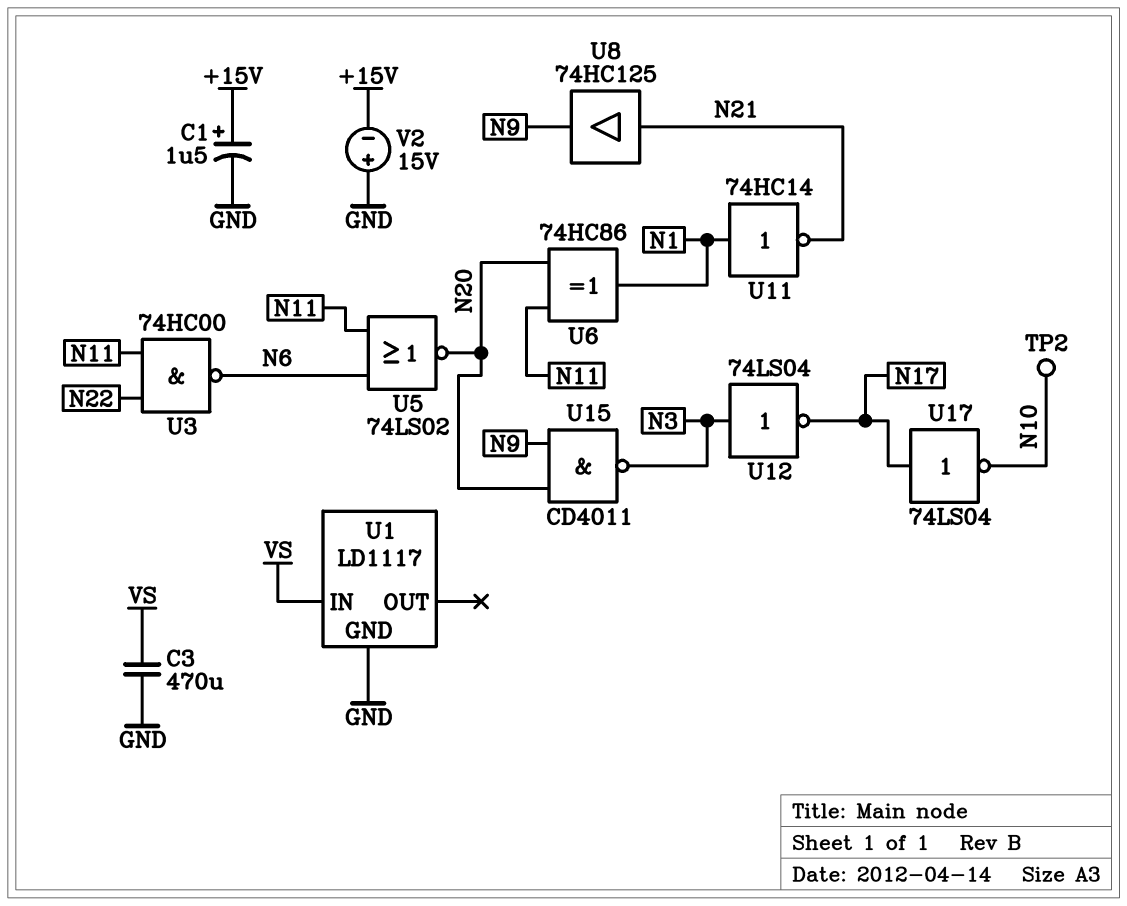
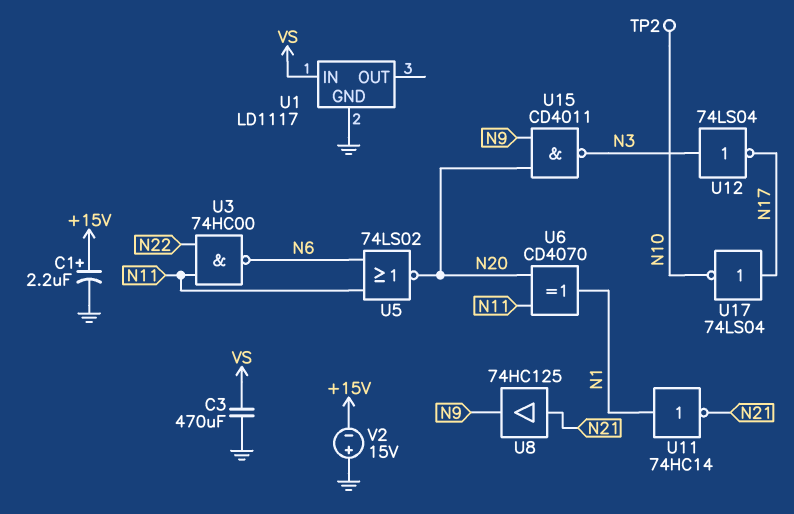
C1: 1.5uF (plus +15V, minus GND) -> 2.2uF (plus +15V, minus GND)
U6: XOR 74HC86 (in N11, in N20, out N1) -> XOR CD4070 (in N11, in N20, out N1)

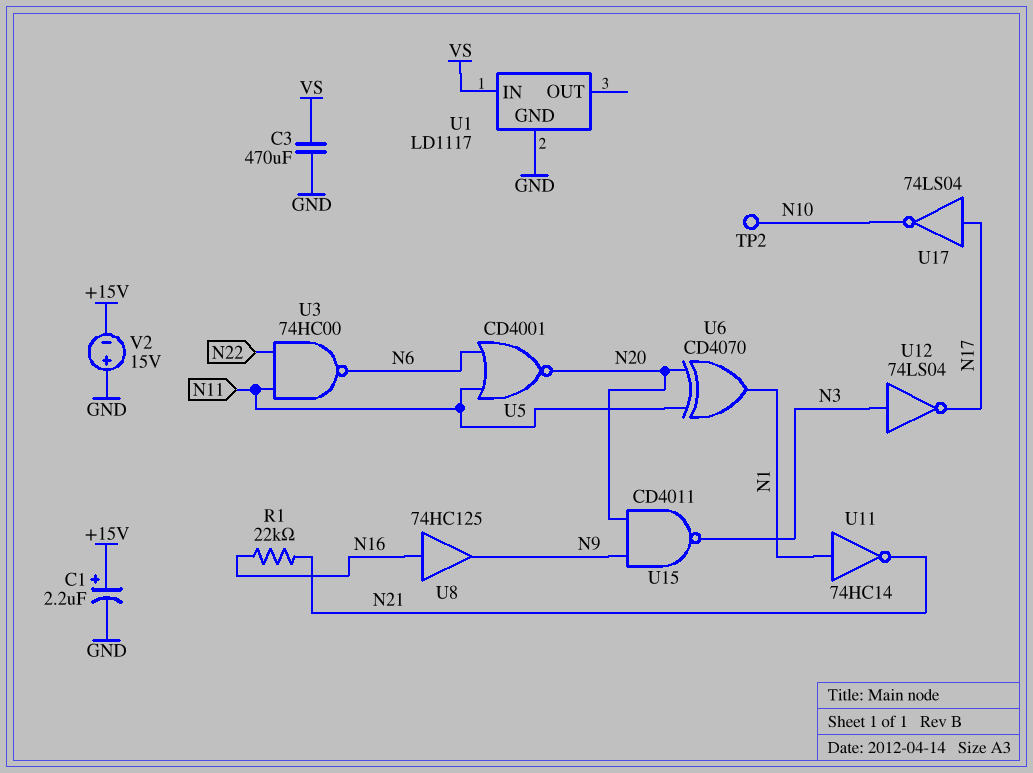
R1: none -> 22k (N16, N21)
U5: NOR 74LS02 (in N6, in N11, out N20) -> NOR CD4001 (in N6, in N11, out N20)
U8: buffer 74HC125 (in N21, out N9) -> buffer 74HC125 (in N16, out N9)

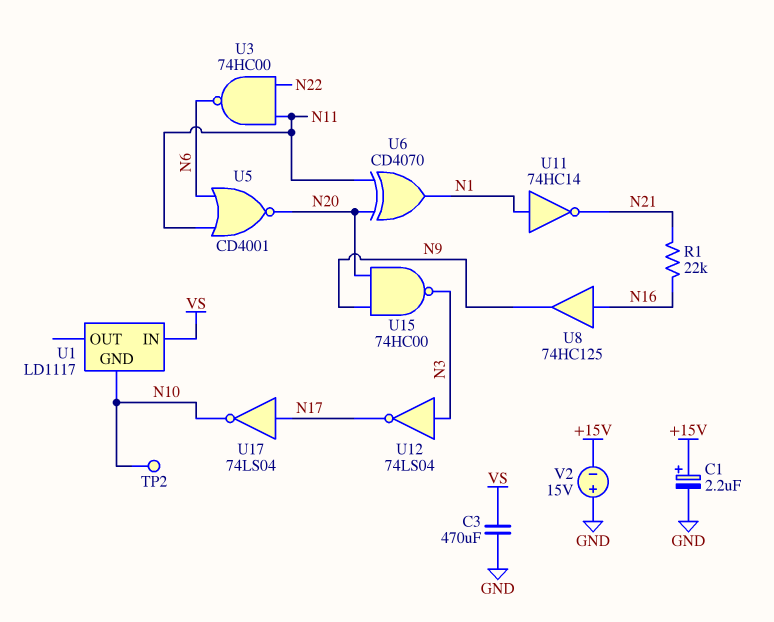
U1 pin GND: GND -> N10
U15: NAND CD4011 (in N9, in N20, out N3) -> NAND 74HC00 (in N9, in N20, out N3)

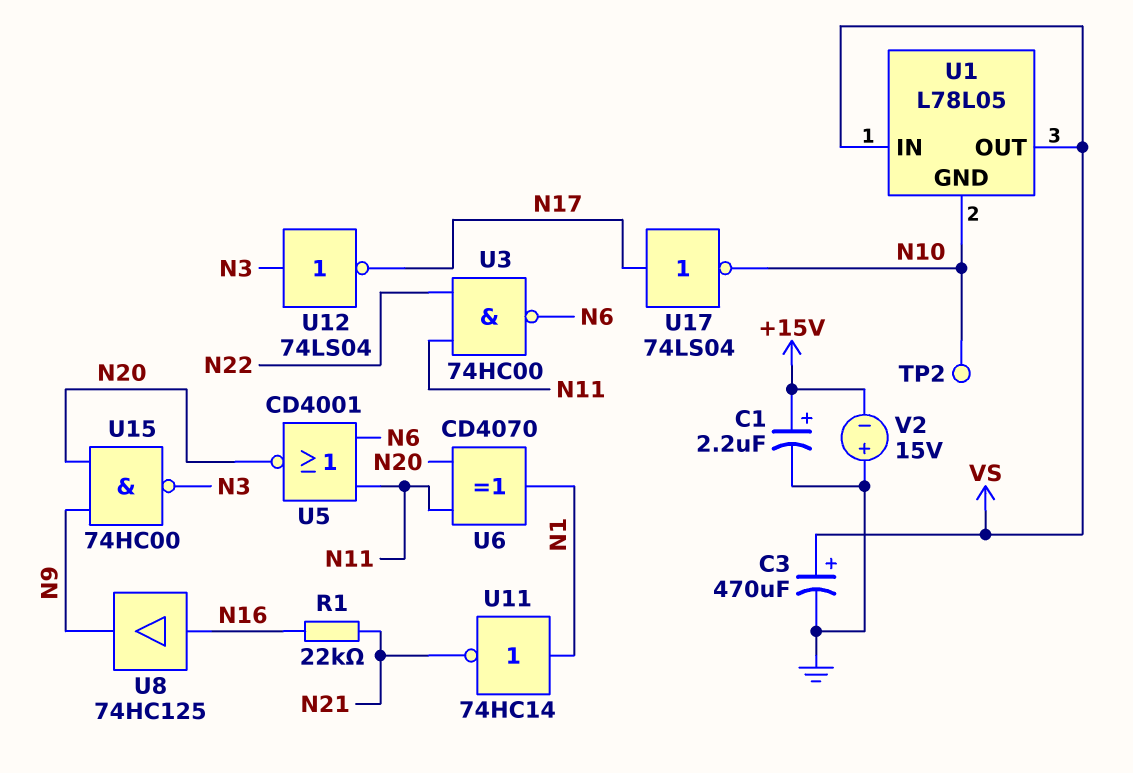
C3: 470uF (GND, VS) -> 470uF (plus VS, minus GND)
U1: LD1117 -> L78L05
U1 pin OUT: none -> VS

